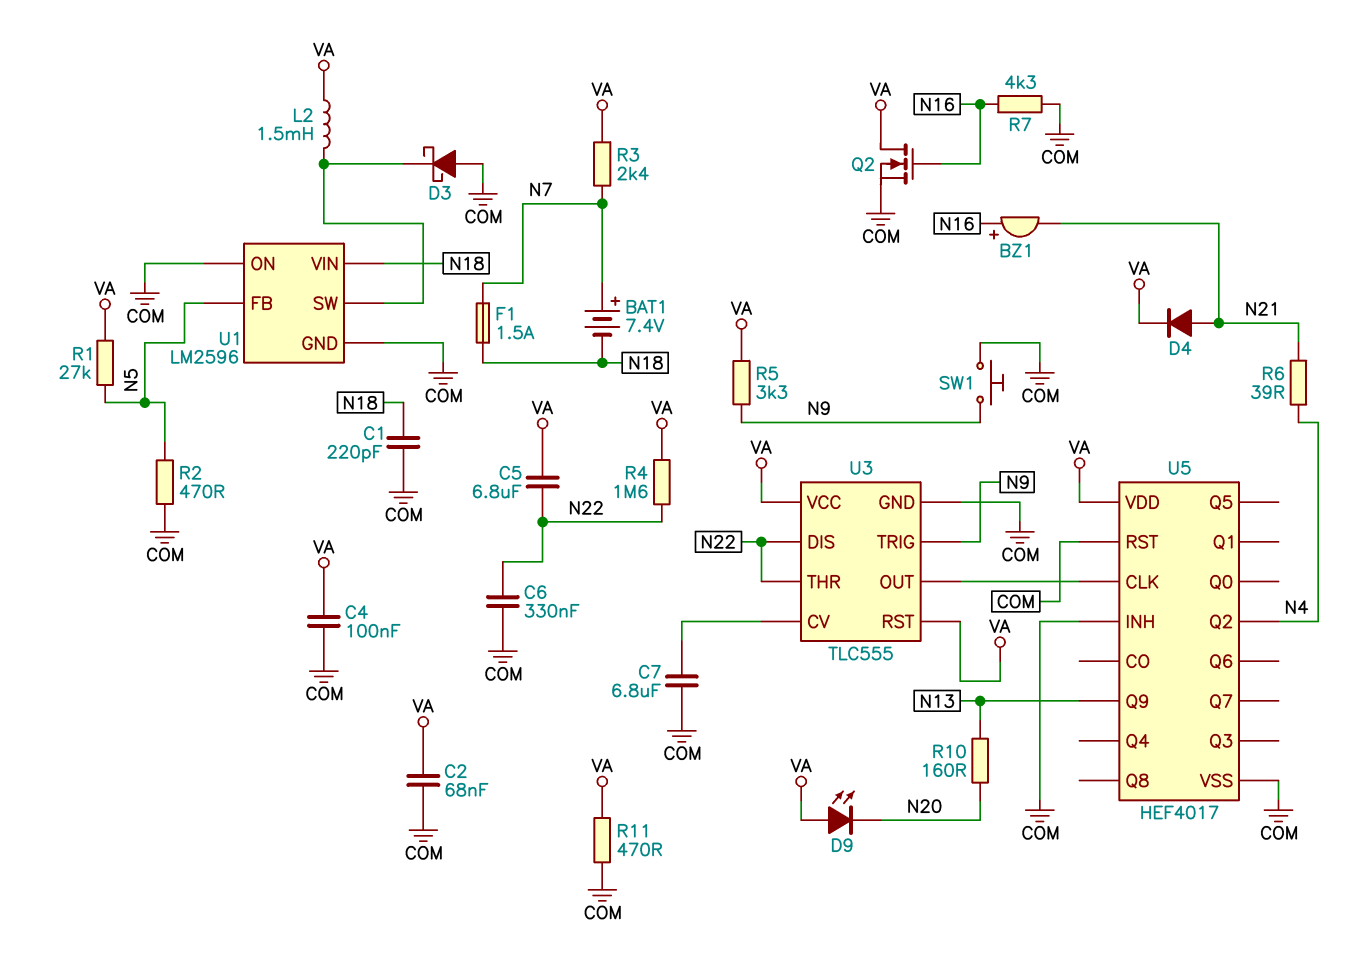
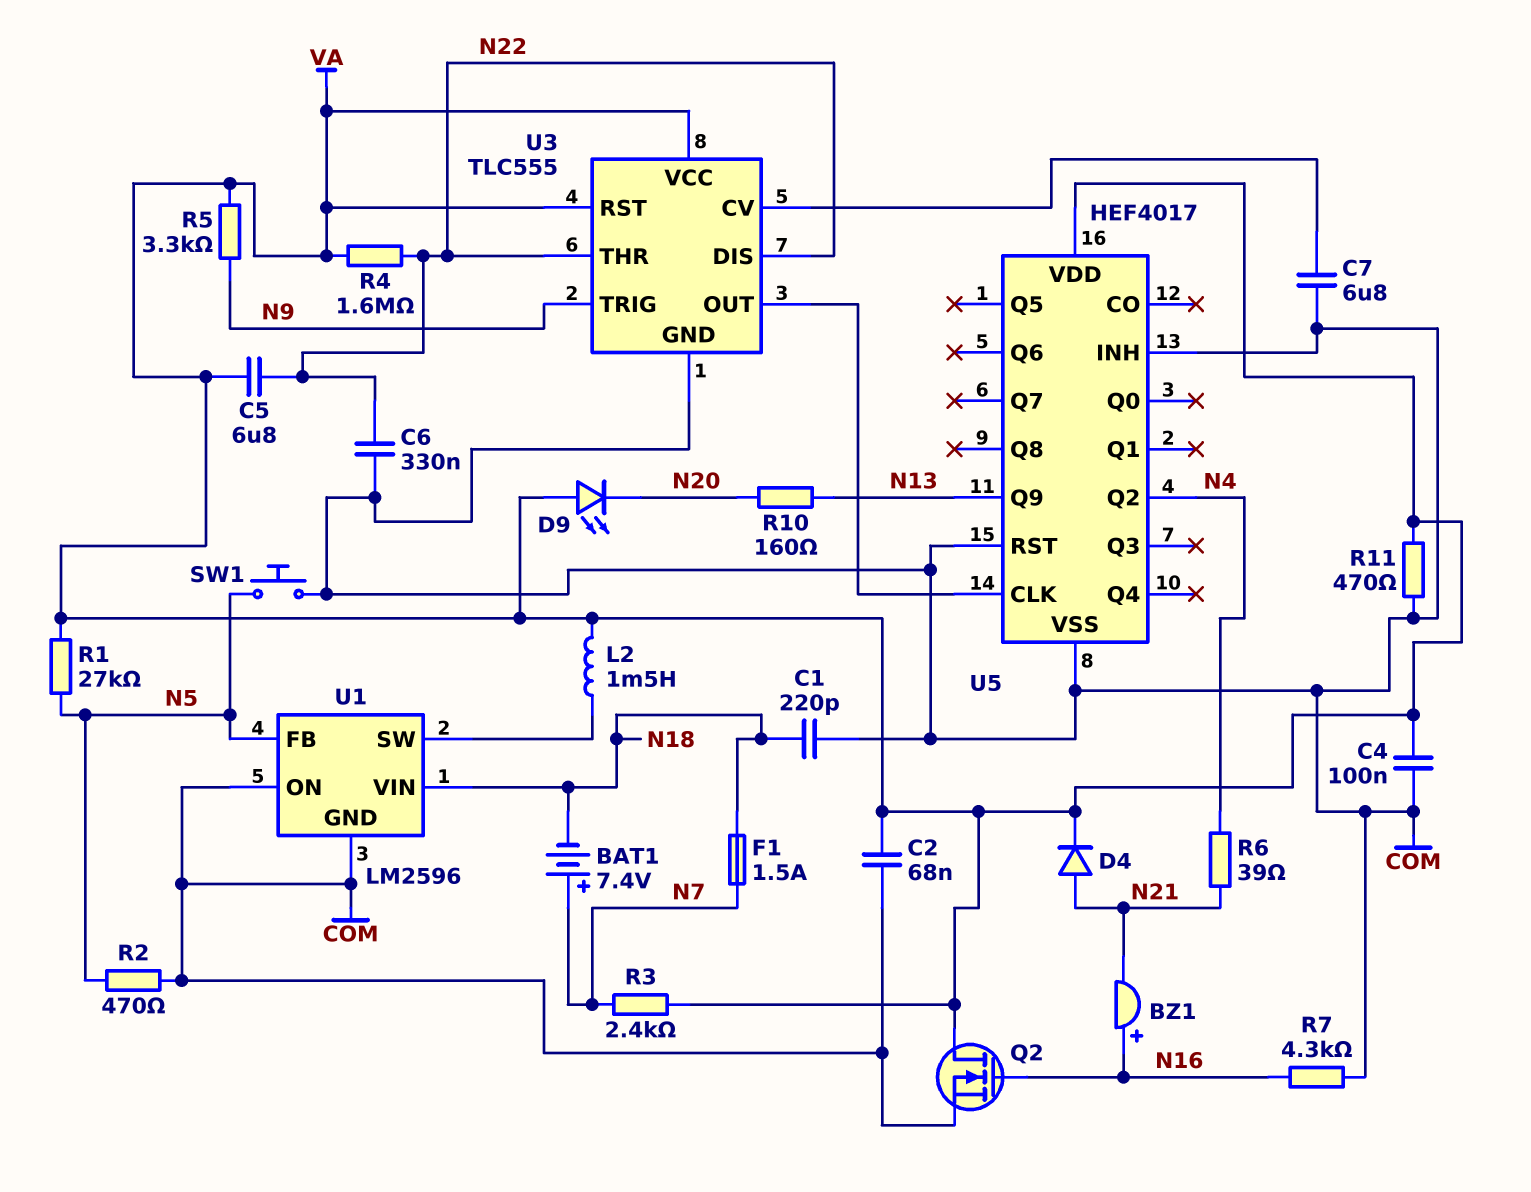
D3: schottky (A COM, K U1/SW) -> none
SW1: button (COM, N9) -> button (COM, N5)

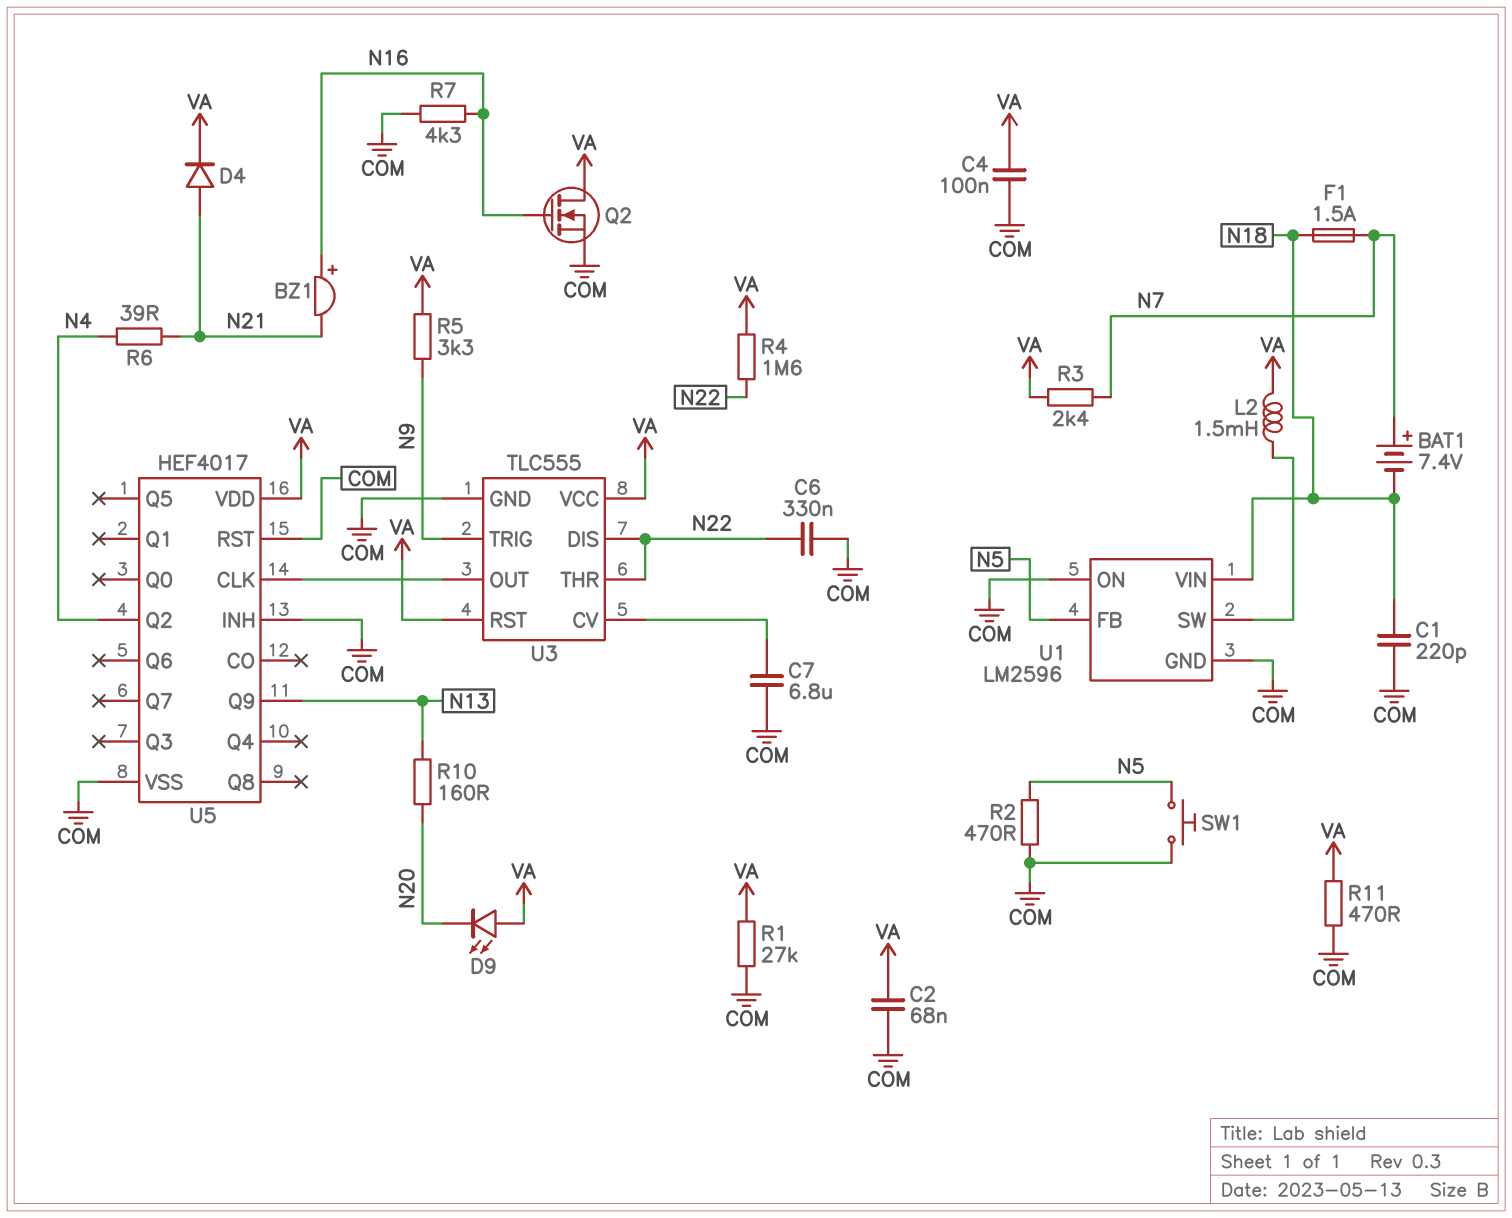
C5: 6.8uF (N22, VA) -> none
R1: 27k (N5, VA) -> 27k (COM, VA)

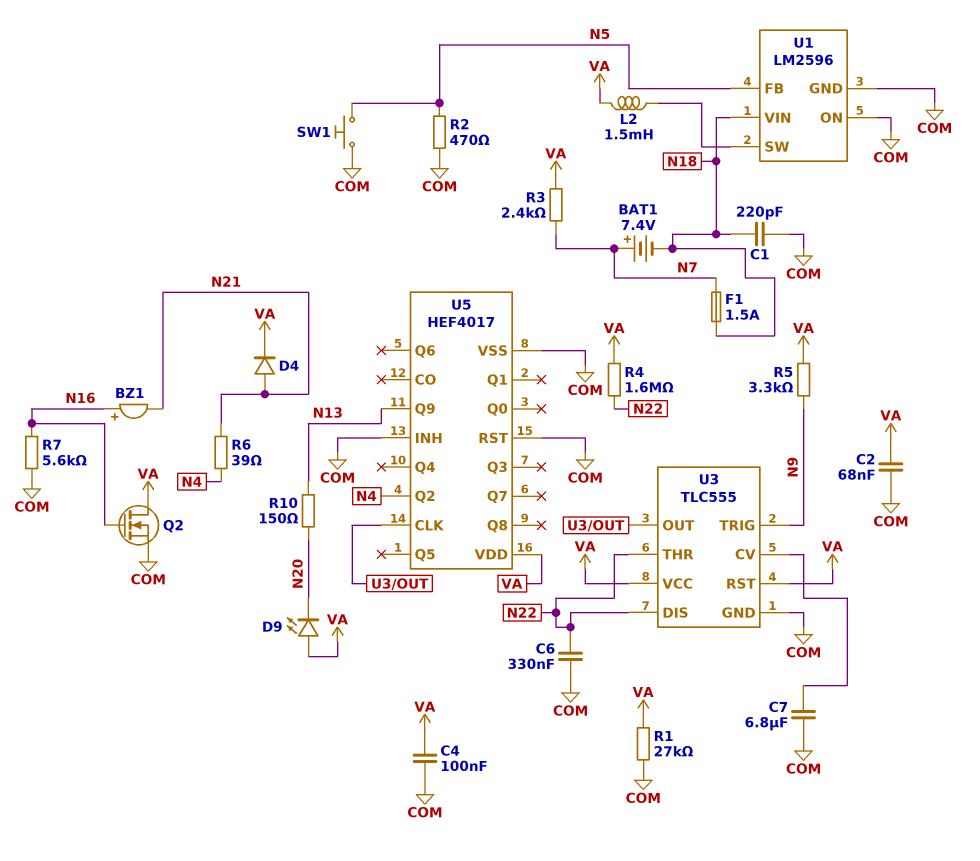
R7: 4.3k (COM, N16) -> 5.6k (COM, N16)
R10: 160 (N13, N20) -> 150 (N13, N20)
R11: 470 (COM, VA) -> none

